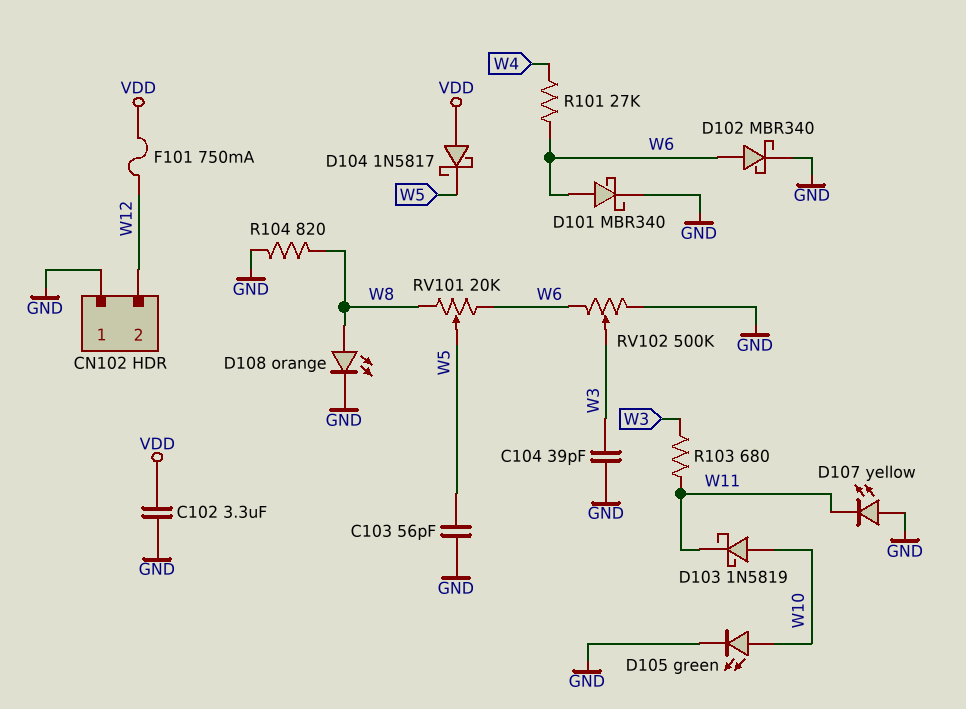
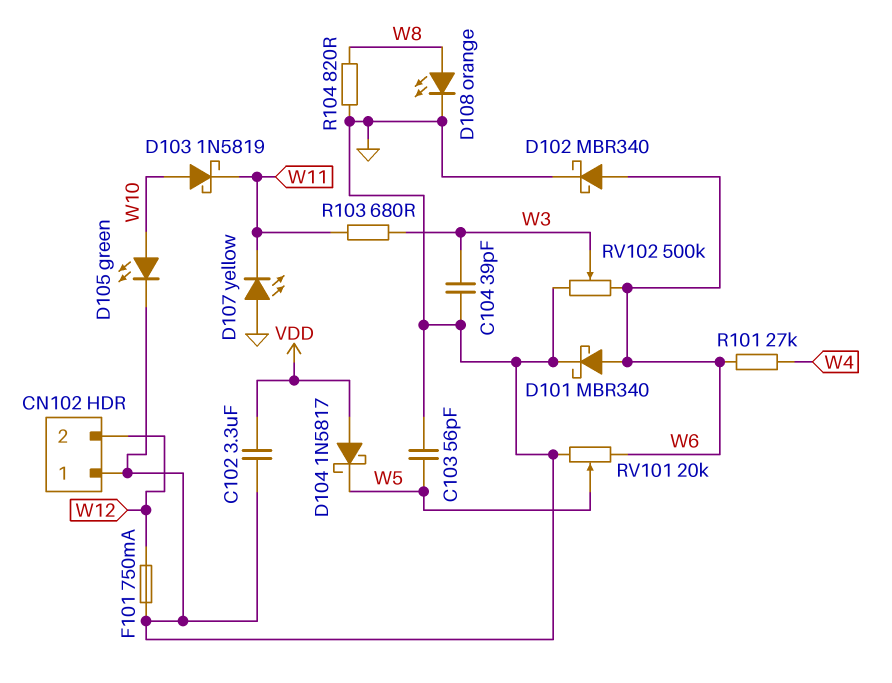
F101: 750mA (VDD, W12) -> 750mA (GND, W12)
RV101: 20k (W6, W8, wiper W5) -> 20k (GND, W6, wiper W5)

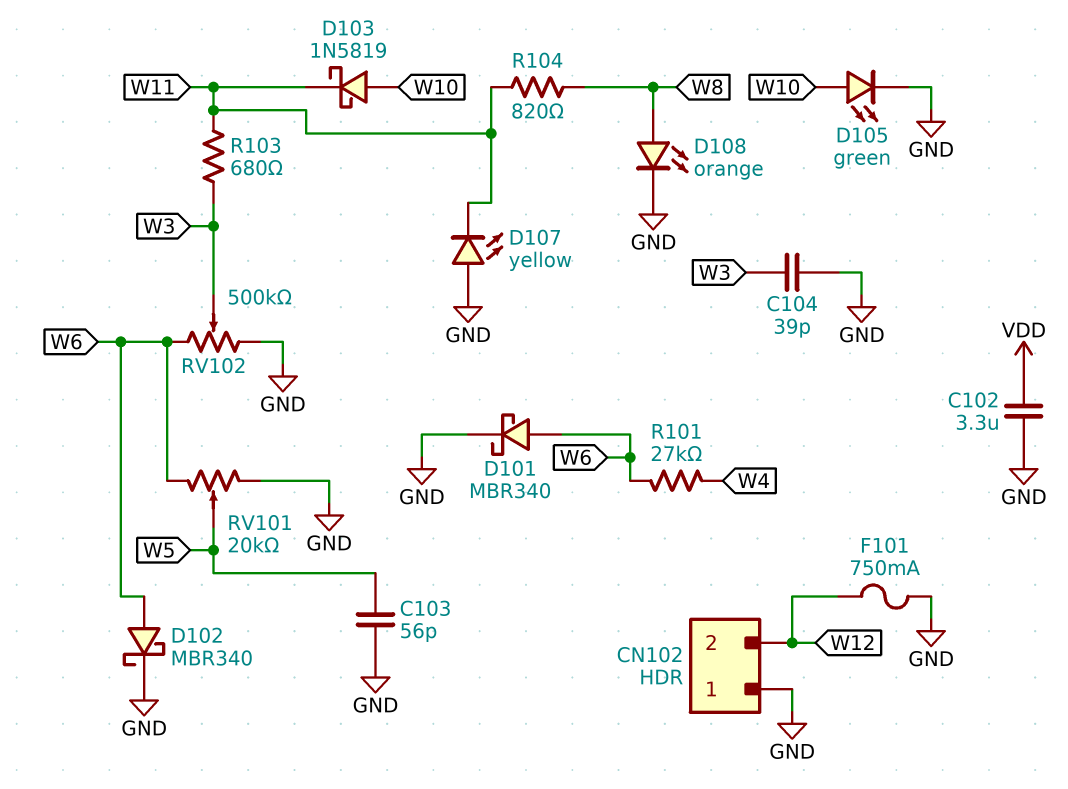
D104: schottky 1N5817 (A VDD, K W5) -> none
R104: 820 (GND, W8) -> 820 (W8, W11)

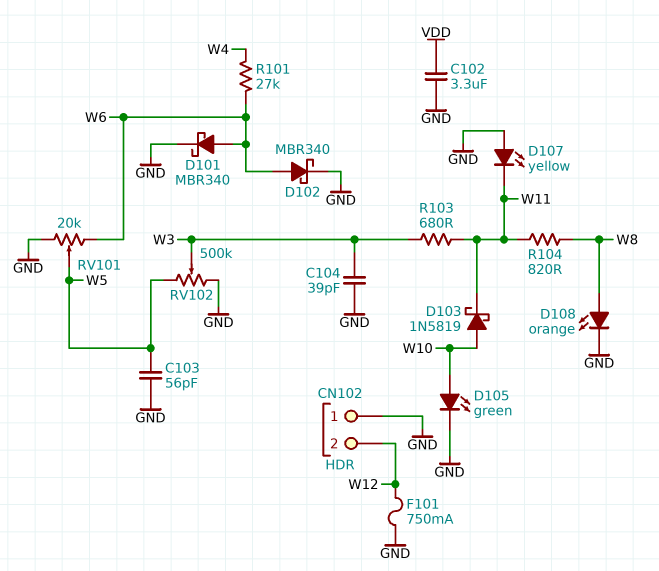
RV102: 500k (GND, W6, wiper W3) -> 500k (GND, W5, wiper W3)

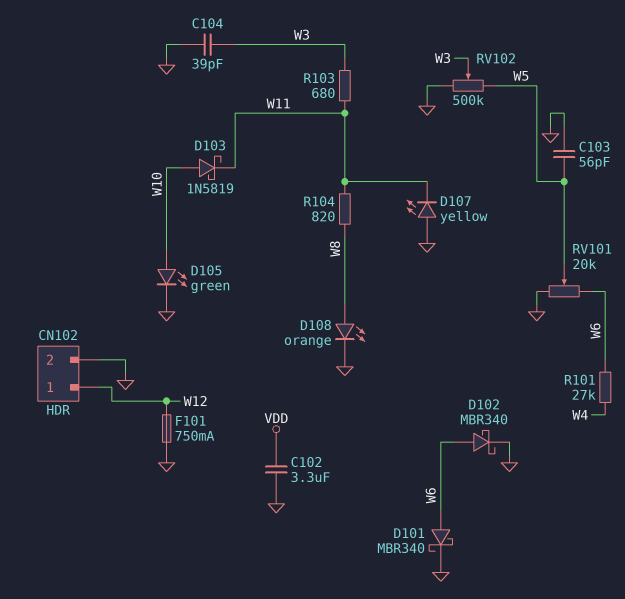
CN102 pin 1: GND -> W12
CN102 pin 2: W12 -> GND

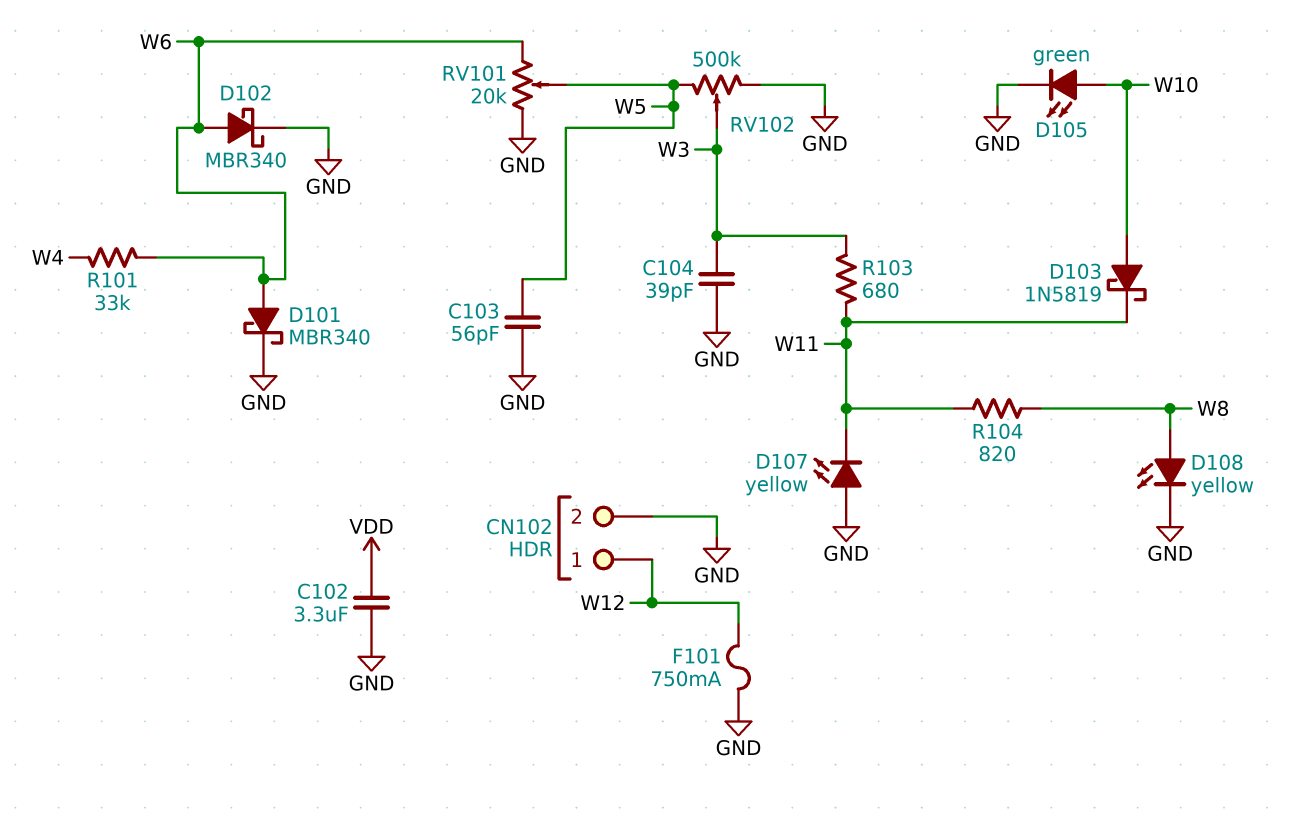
D108: LED orange (A W8, K GND) -> LED yellow (A W8, K GND)
R101: 27k (W4, W6) -> 33k (W4, W6)

